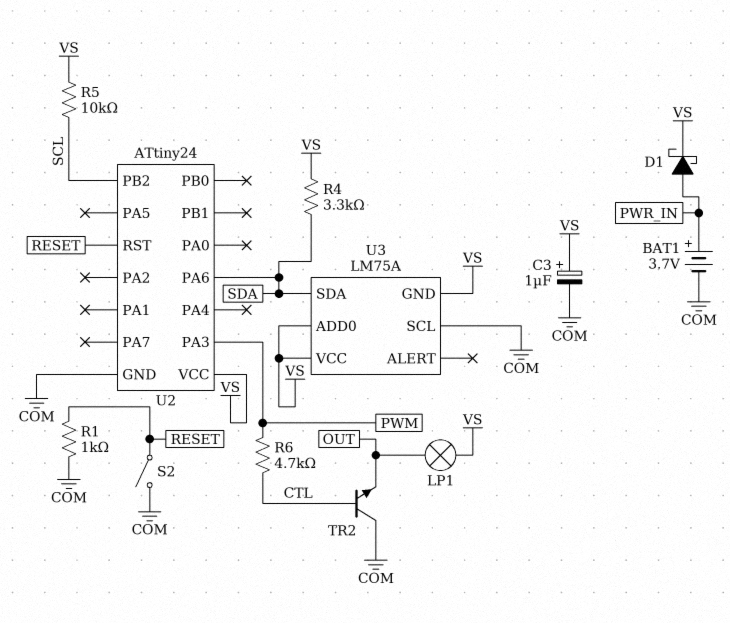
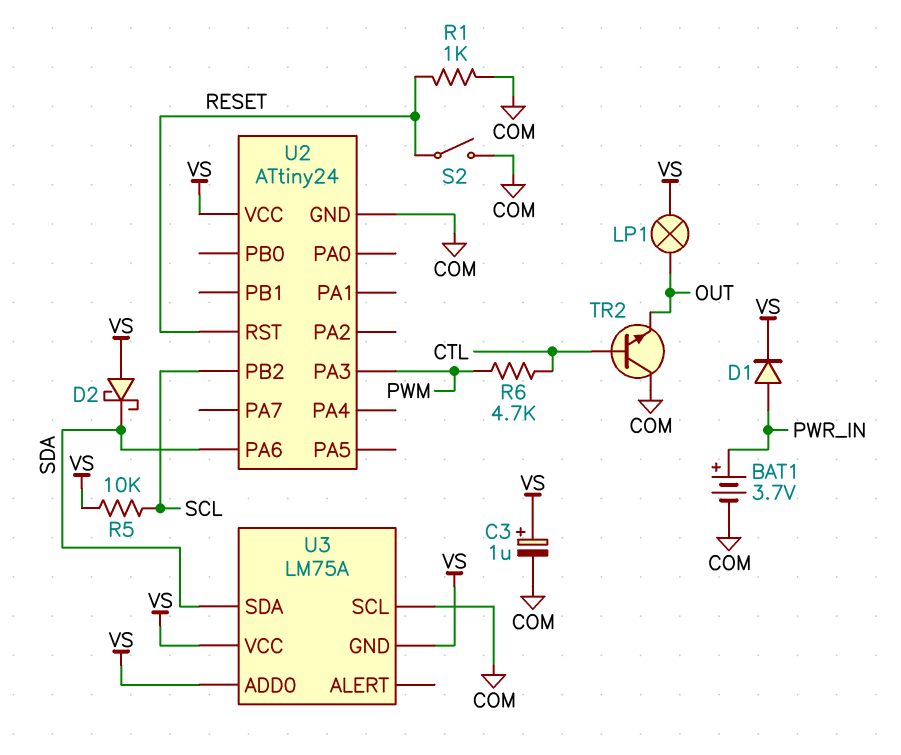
D1: schottky (A PWR_IN, K VS) -> diode (A PWR_IN, K VS)
D2: none -> schottky (A VS, K SDA)
R4: 3.3k (SDA, VS) -> none

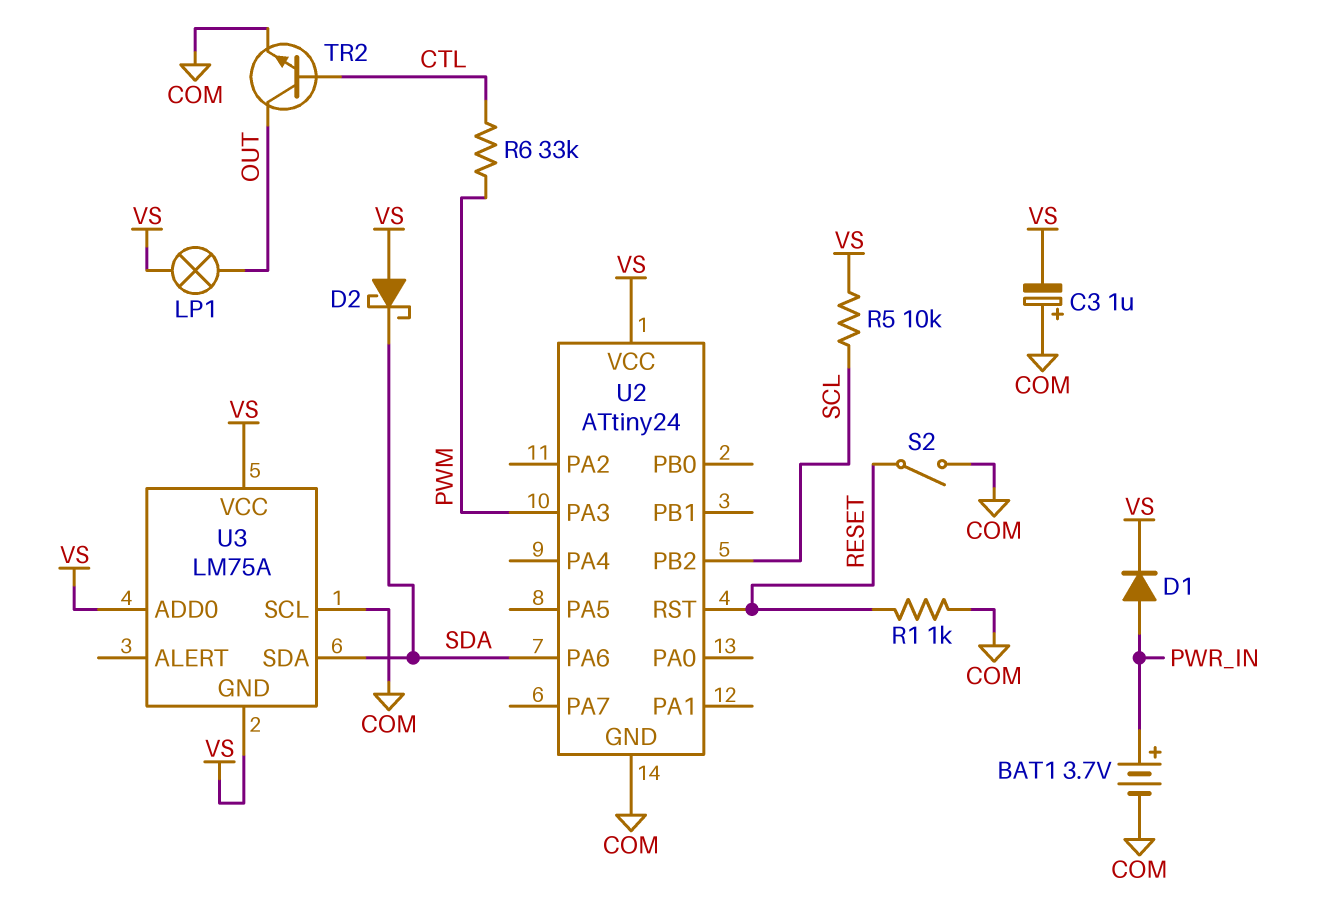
C3: 1uF (plus VS, minus COM) -> 1uF (plus COM, minus VS)
R6: 4.7k (CTL, PWM) -> 33k (CTL, PWM)
TR2: NPN (B CTL, C COM, E OUT) -> NPN (B CTL, C OUT, E COM)

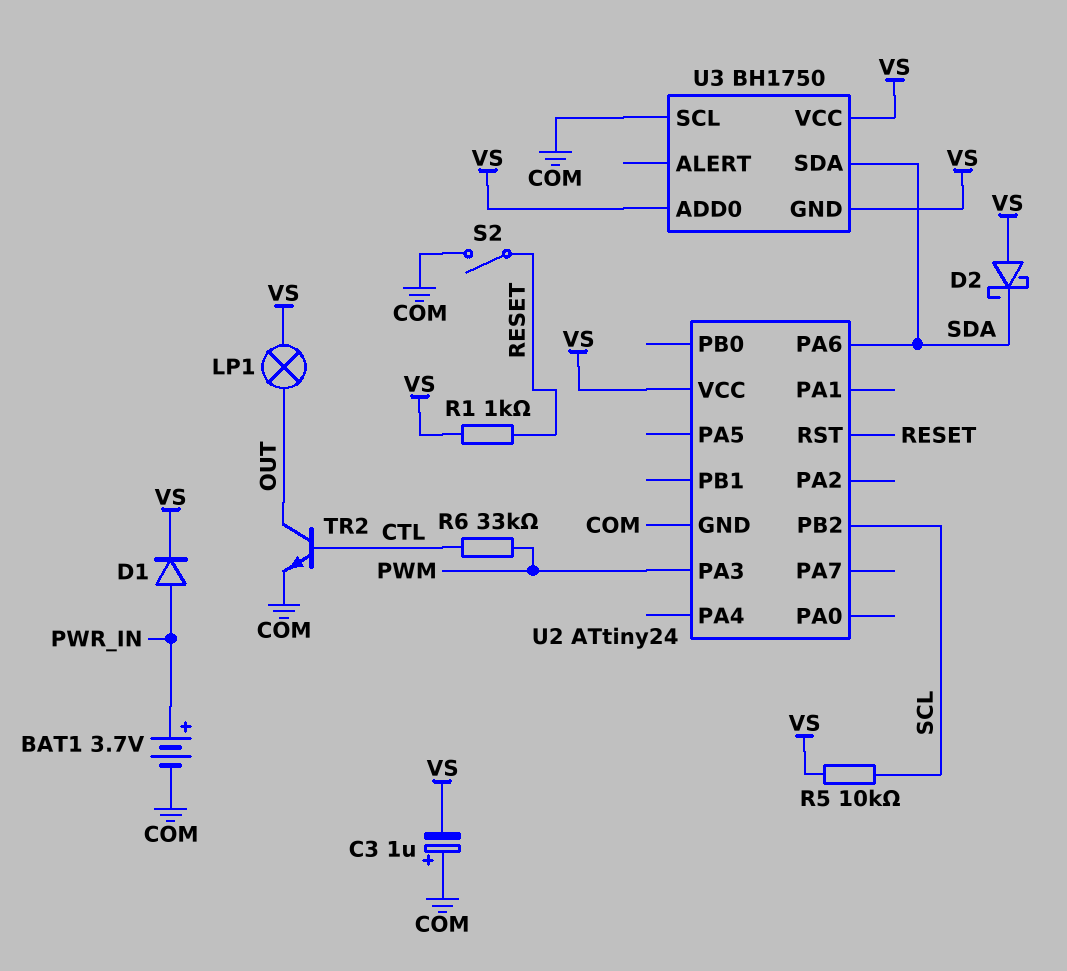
R1: 1k (COM, RESET) -> 1k (RESET, VS)
U3: LM75A -> BH1750

